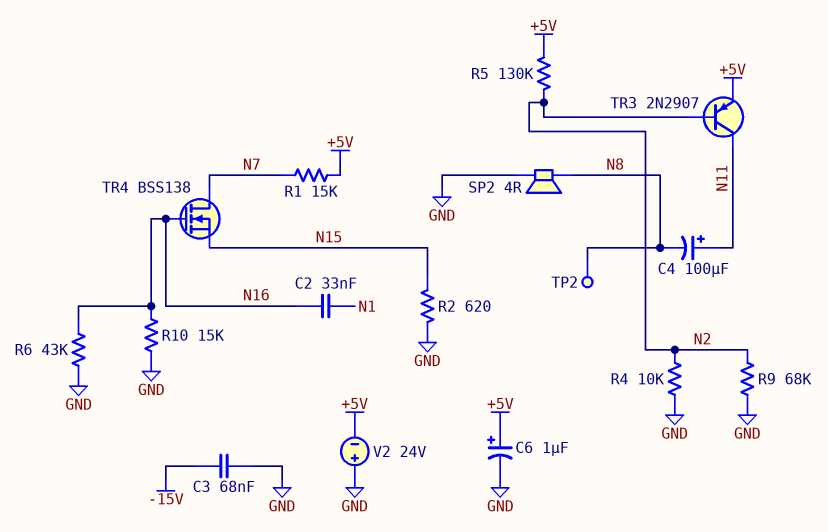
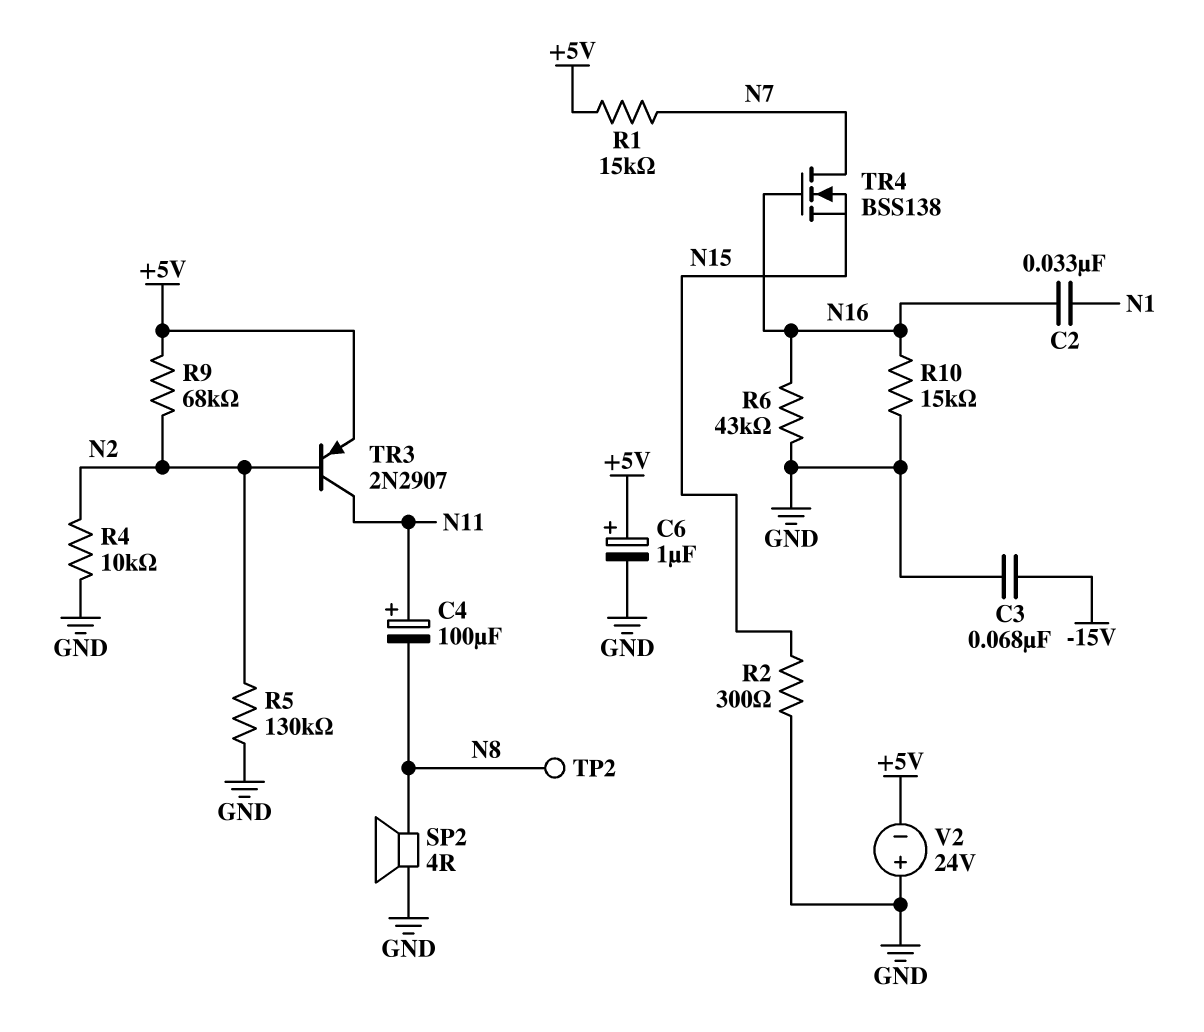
R2: 620 (GND, N15) -> 300 (GND, N15)
R5: 130k (+5V, N2) -> 130k (GND, N2)
R9: 68k (GND, N2) -> 68k (+5V, N2)

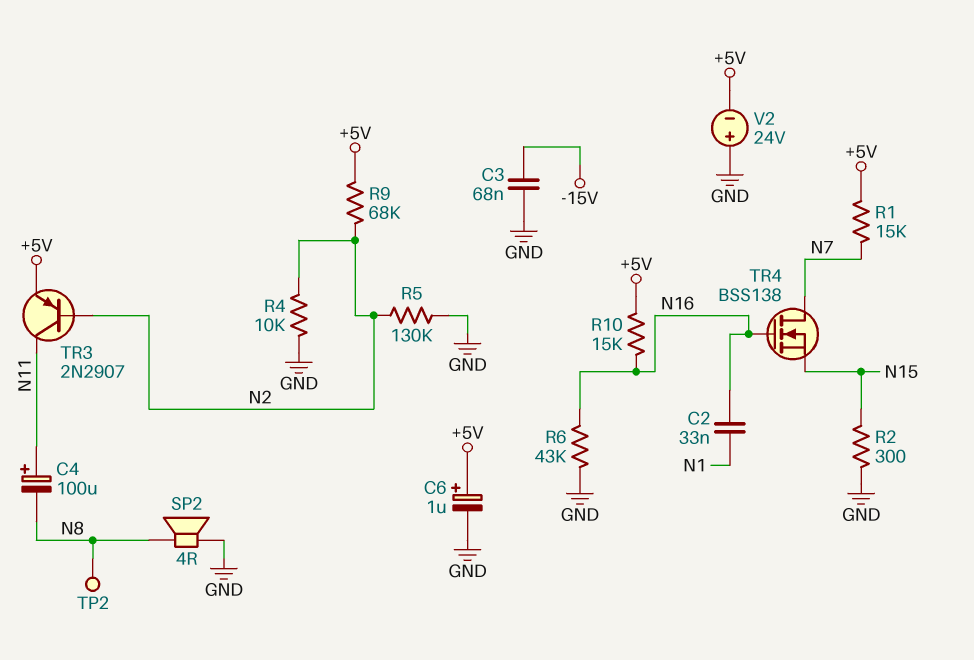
R10: 15k (GND, N16) -> 15k (+5V, N16)

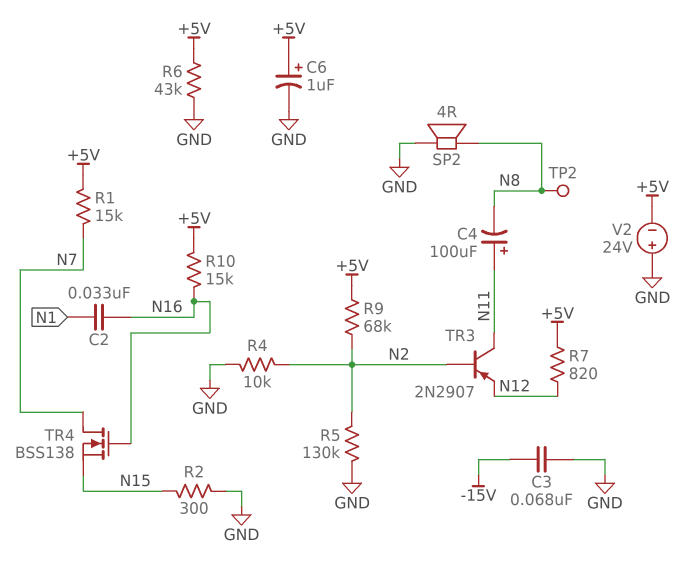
R6: 43k (GND, N16) -> 43k (+5V, GND)
R7: none -> 820 (+5V, N12)
TR3: PNP 2N2907 (B N2, C N11, E +5V) -> PNP 2N2907 (B N2, C N11, E N12)

